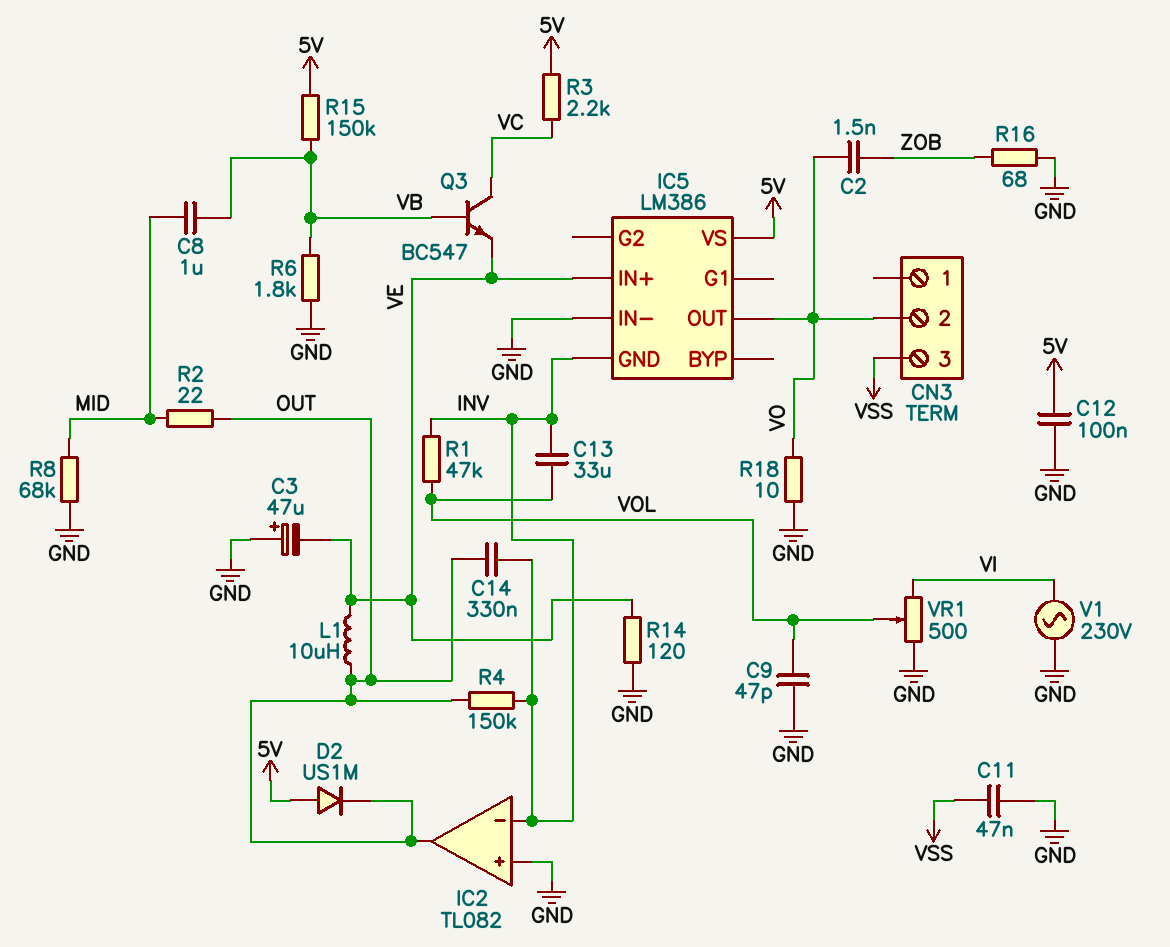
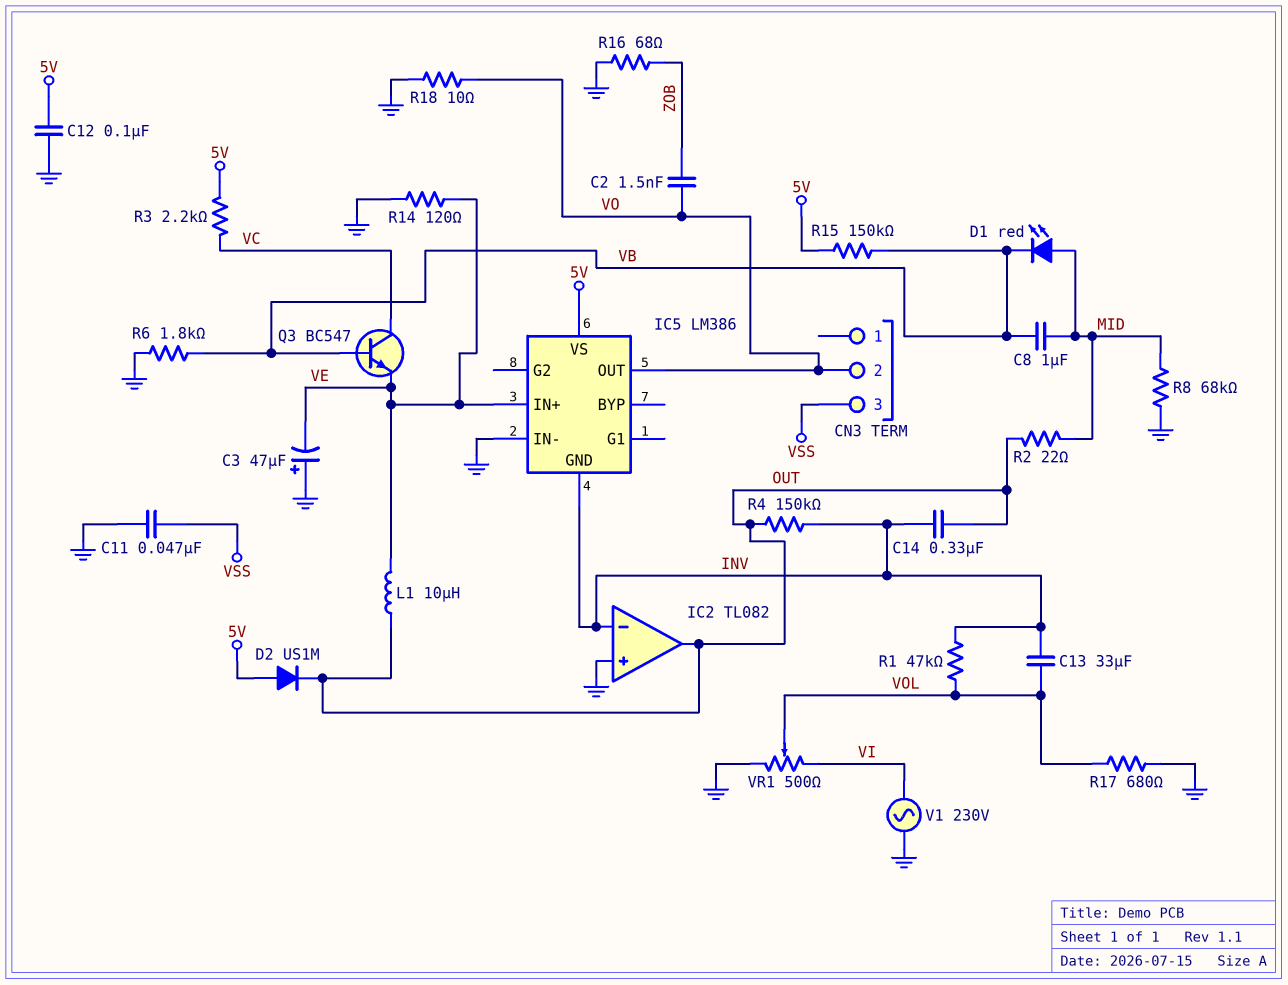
C9: 47pF (GND, VOL) -> none
D1: none -> LED red (A MID, K VB)
R17: none -> 680 (GND, VOL)

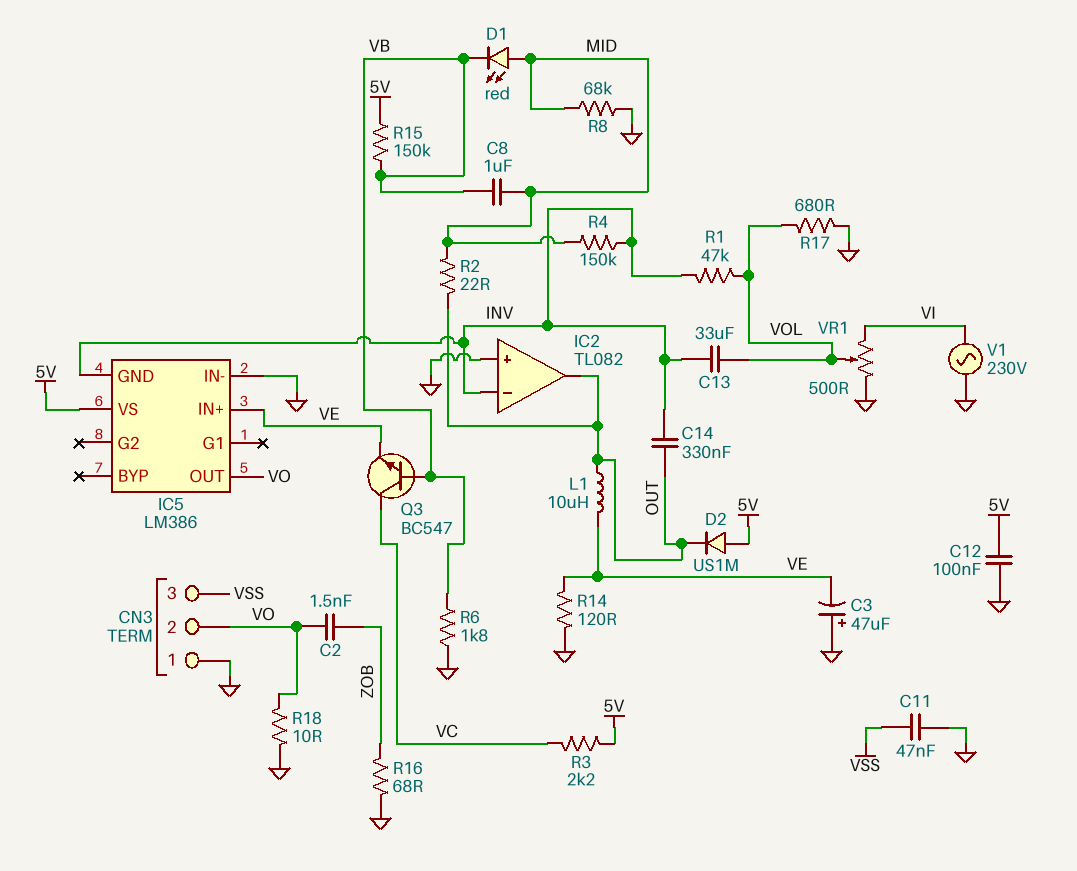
CN3 pin 1: none -> GND
R4: 150k (INV, OUT) -> 150k (INV, MID)

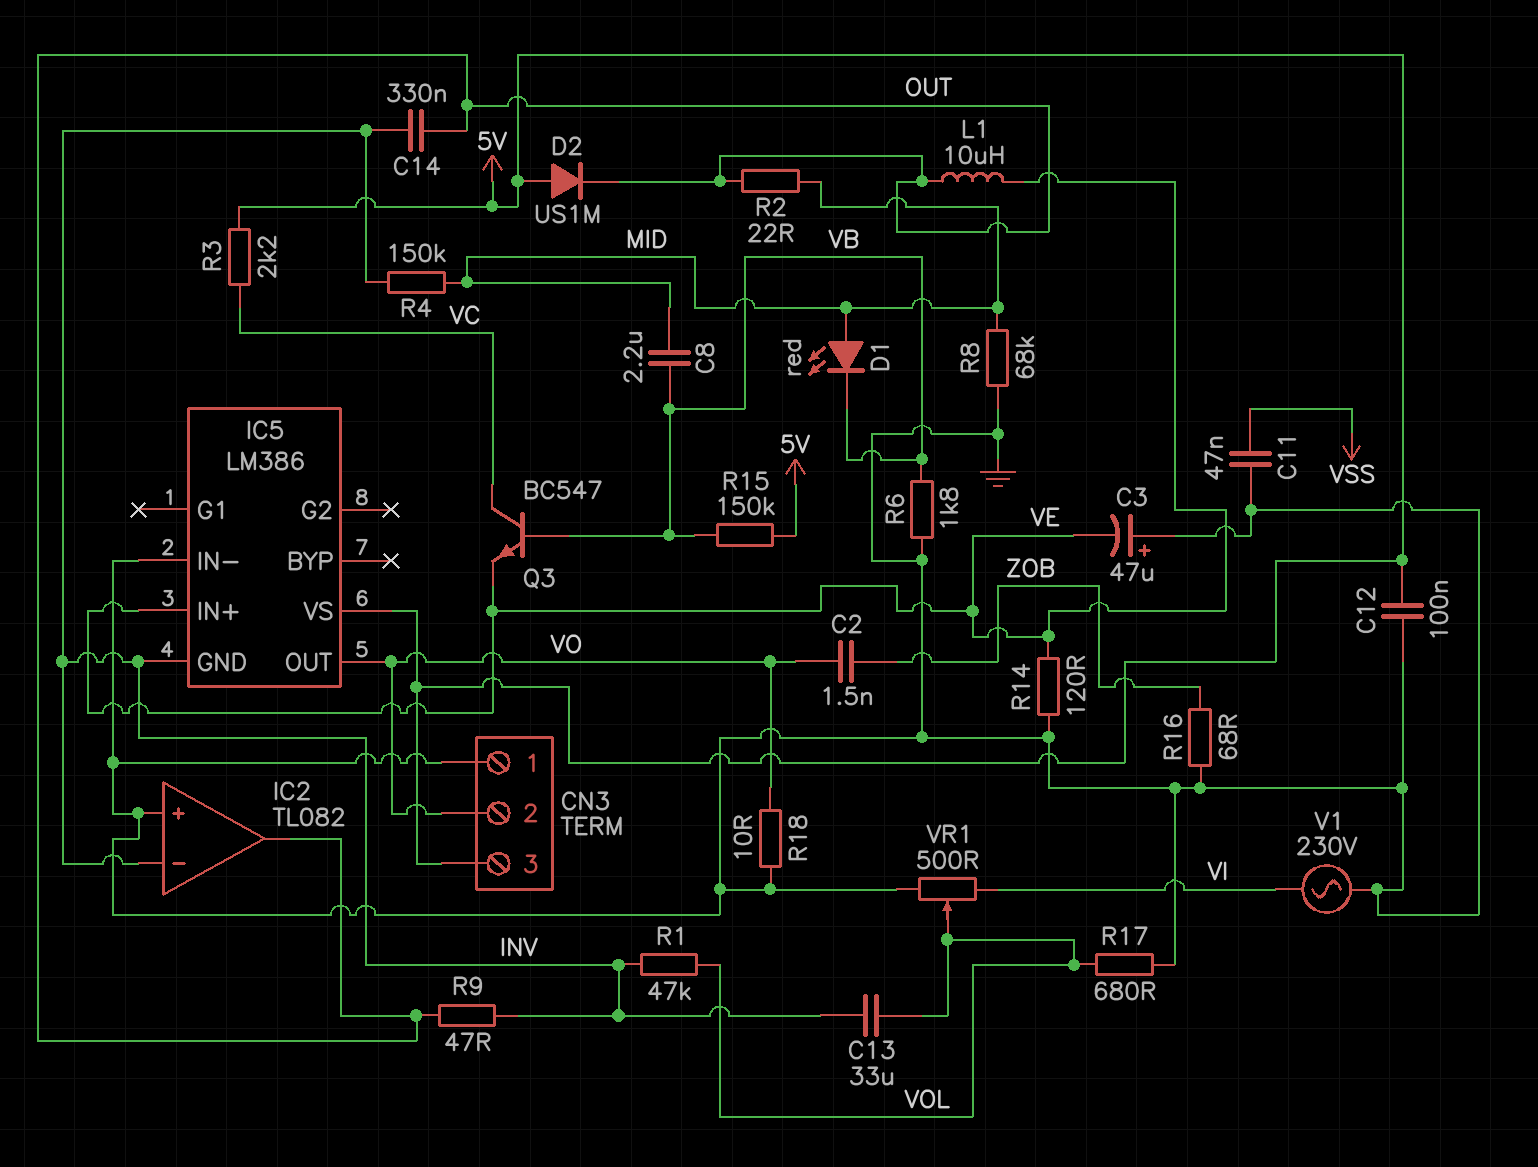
C8: 1uF (MID, VB) -> 2.2uF (MID, VB)
CN3 pin 3: VSS -> 5V
R9: none -> 47 (INV, OUT)

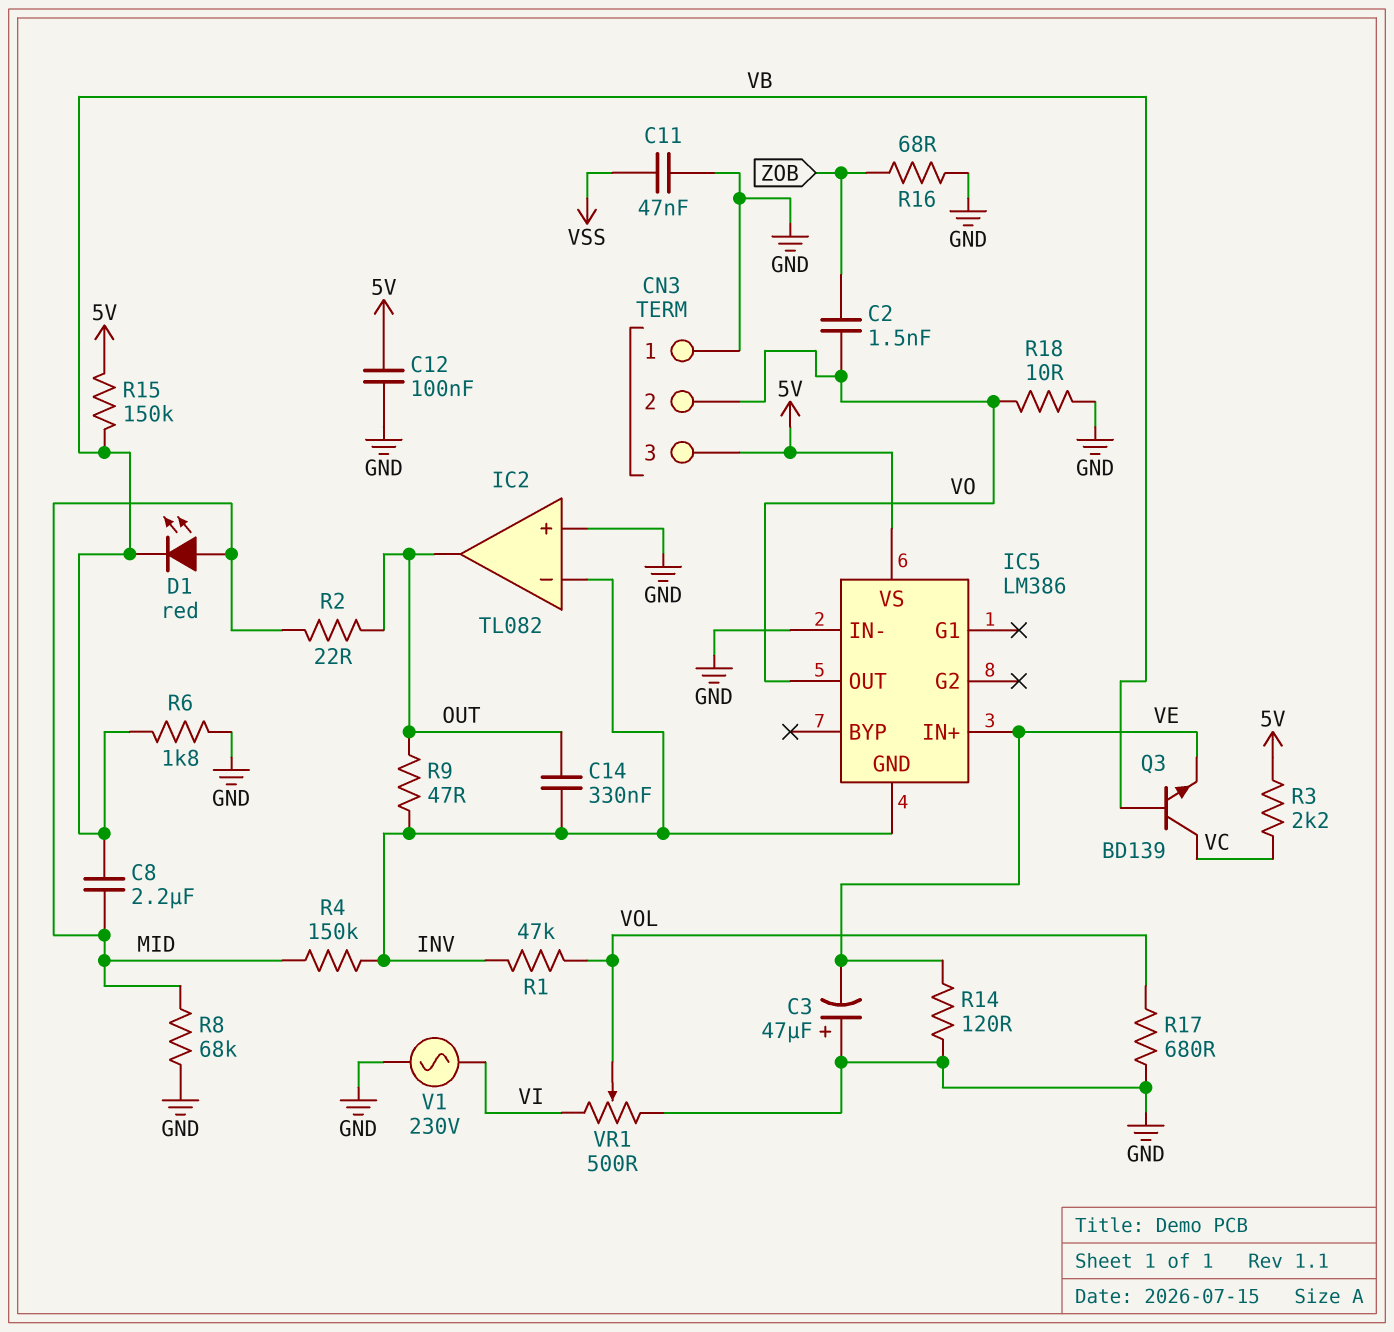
C13: 33uF (INV, VOL) -> none
D2: diode US1M (A 5V, K OUT) -> none
L1: 10uH (OUT, VE) -> none
Q3: NPN BC547 (B VB, C VC, E VE) -> NPN BD139 (B VB, C VC, E VE)

